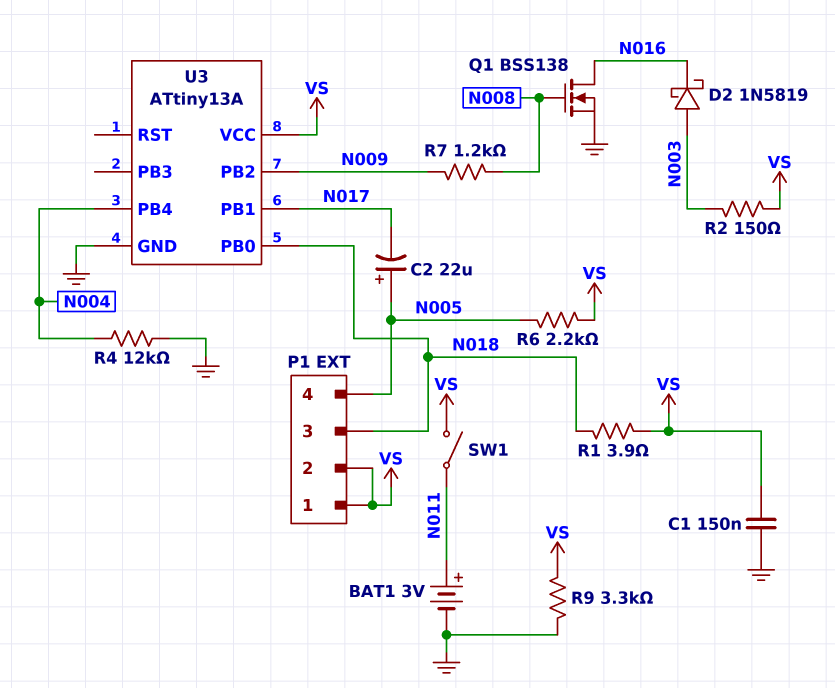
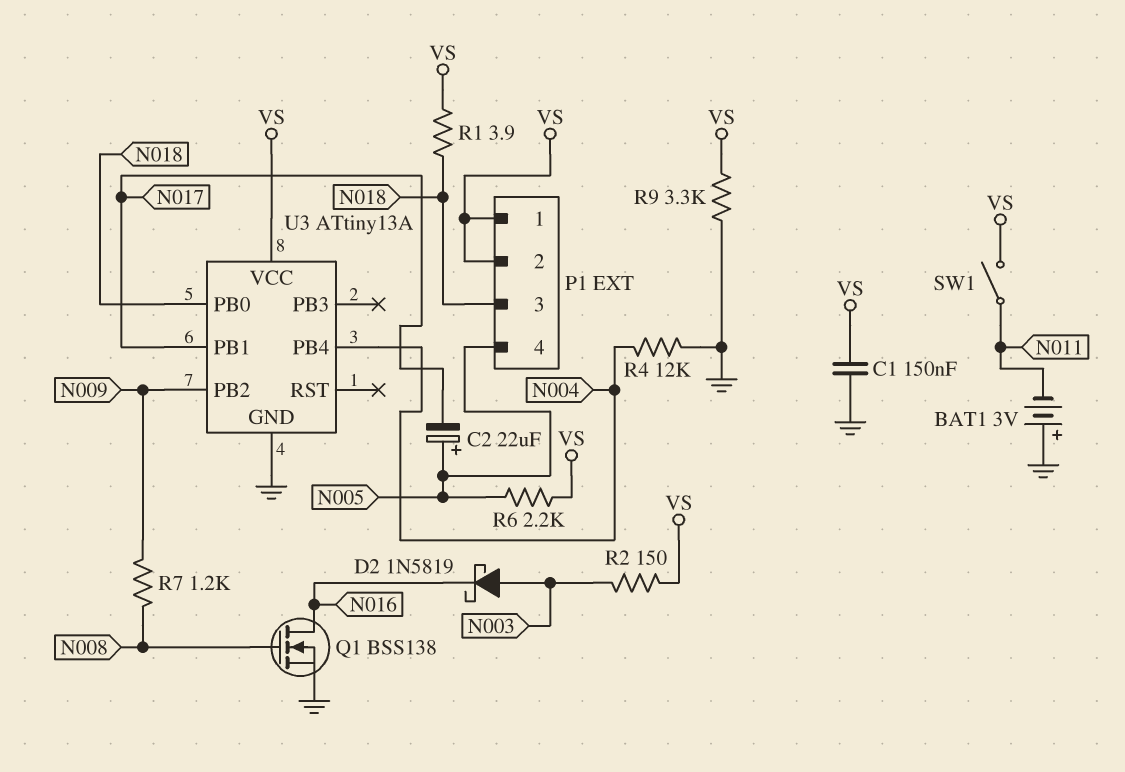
BAT1: 3V (plus N011, minus GND) -> 3V (plus GND, minus N011)

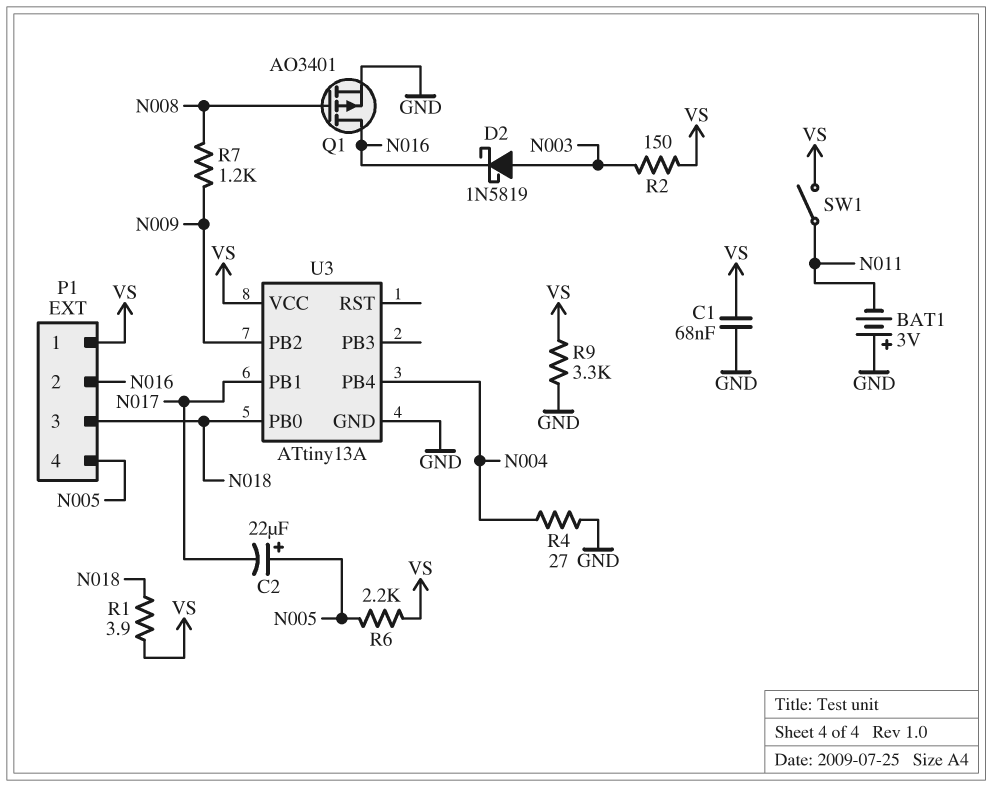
C1: 150nF (GND, VS) -> 68nF (GND, VS)
P1 pin 2: VS -> N016
Q1: NMOS BSS138 (G N008, D N016, S GND) -> PMOS AO3401 (G N008, D N016, S GND)
R4: 12k (GND, N004) -> 27 (GND, N004)

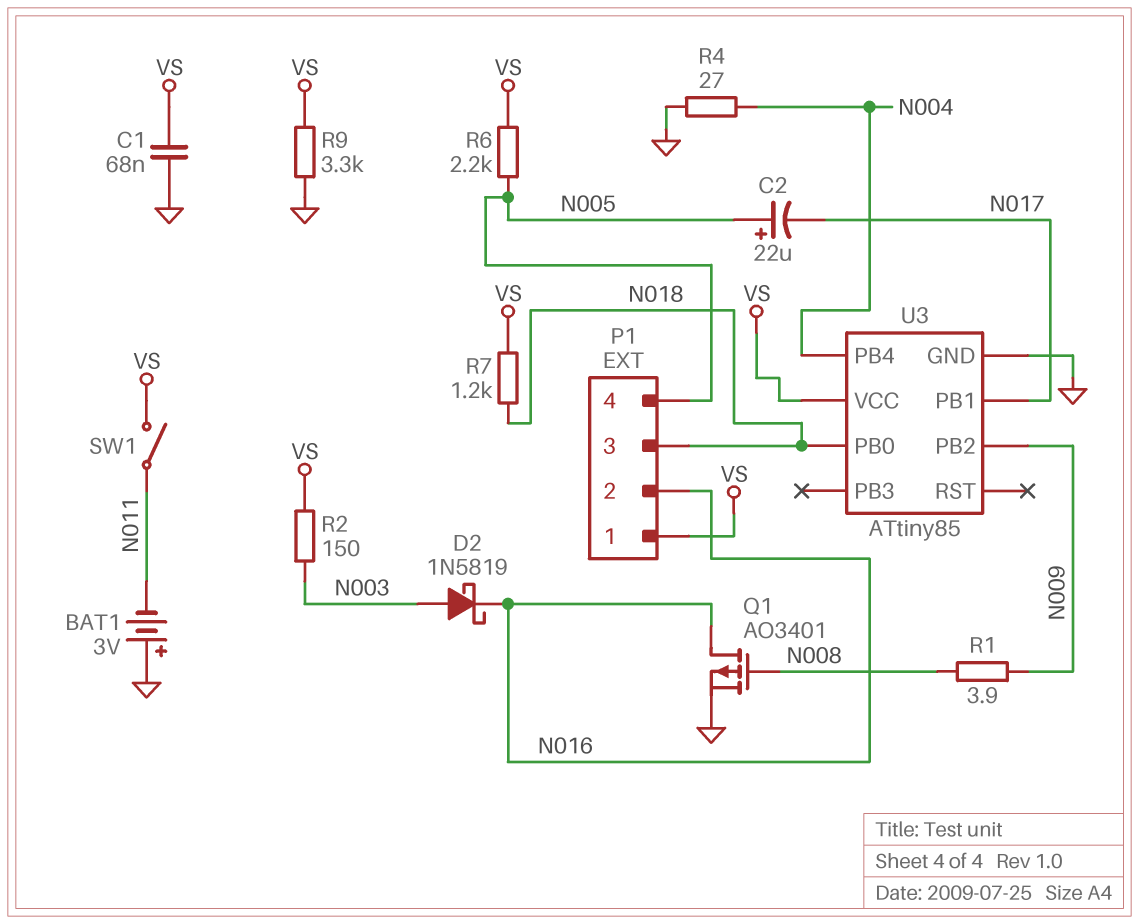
R1: 3.9 (N018, VS) -> 3.9 (N008, N009)
R7: 1.2k (N008, N009) -> 1.2k (N018, VS)
U3: ATtiny13A -> ATtiny85

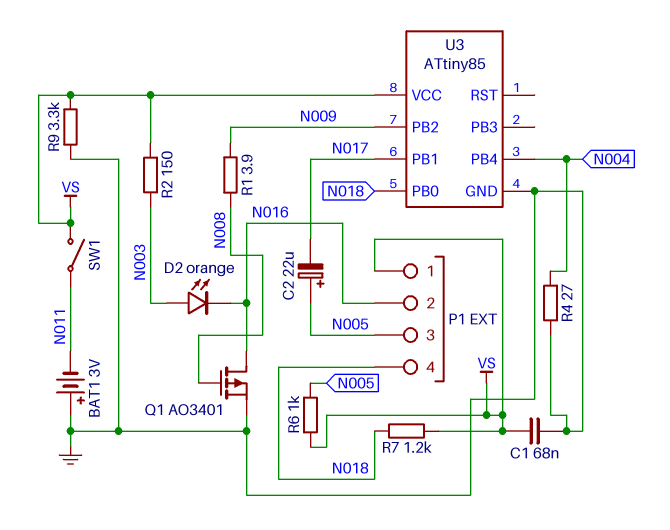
D2: schottky 1N5819 (A N003, K N016) -> LED orange (A N003, K N016)
P1 pin 3: N018 -> N005
P1 pin 4: N005 -> N018
R6: 2.2k (N005, VS) -> 1k (N005, VS)

